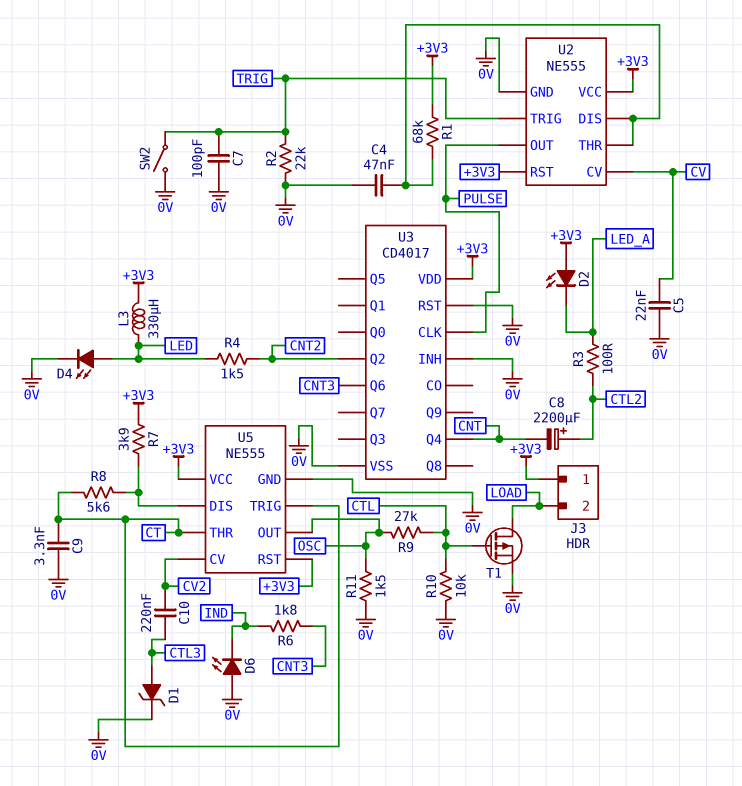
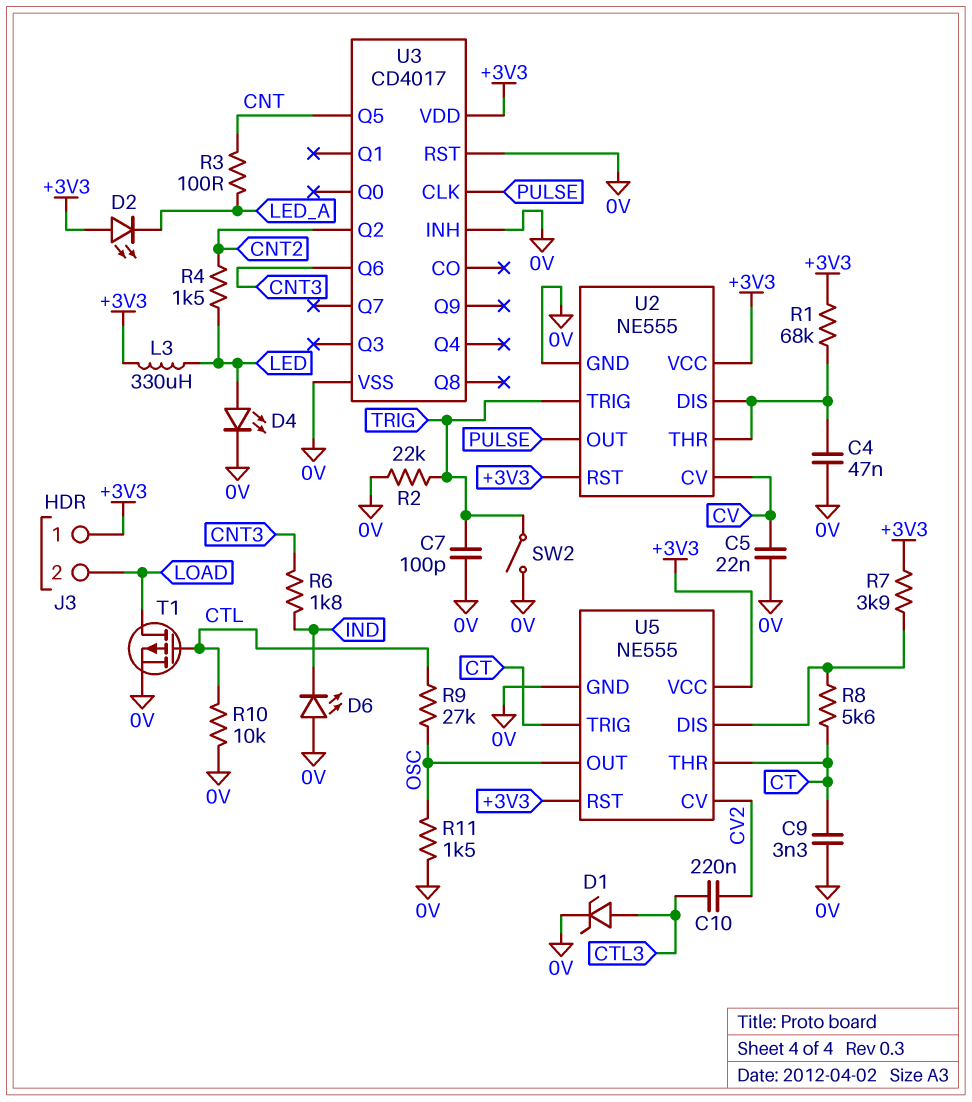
C8: 2200uF (plus CTL2, minus CNT) -> none
R3: 100 (CTL2, LED_A) -> 100 (CNT, LED_A)
U3 pin Q4: CNT -> none
U3 pin Q5: none -> CNT

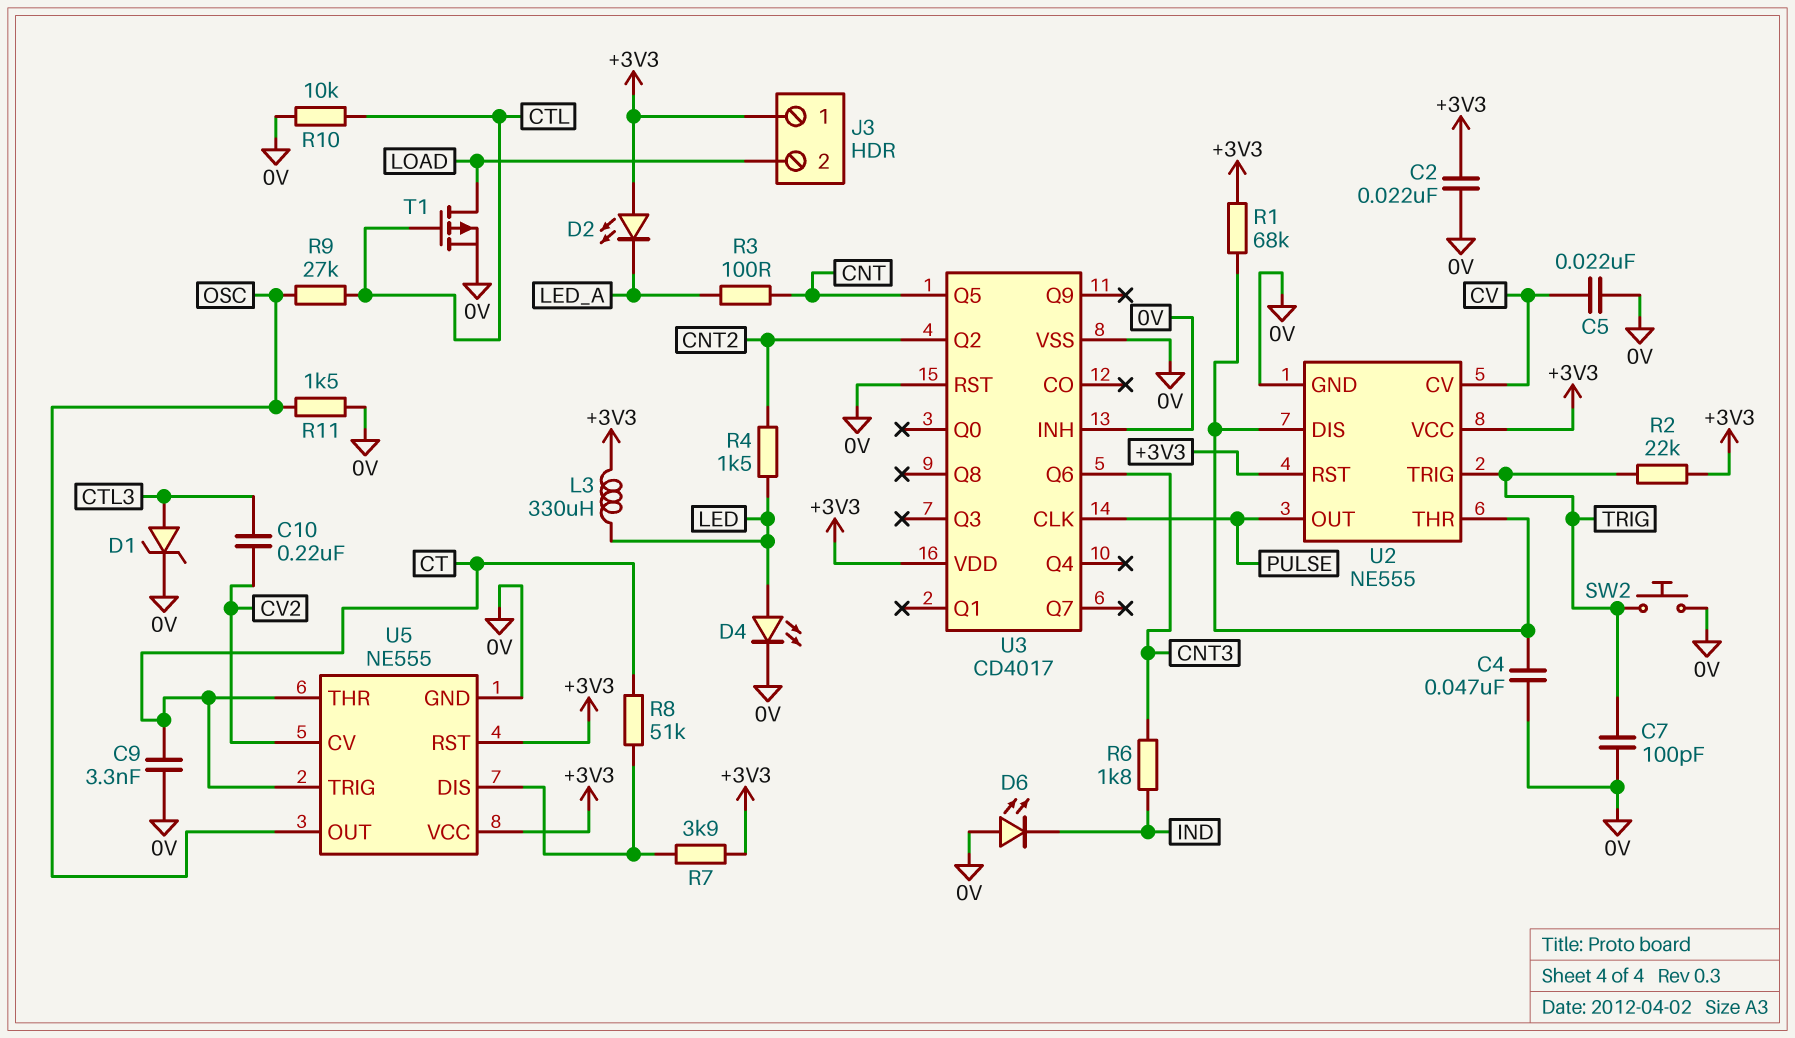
C2: none -> 22nF (+3V3, 0V)
R2: 22k (0V, TRIG) -> 22k (+3V3, TRIG)
R8: 5.6k (CT, U5/DIS) -> 51k (CT, U5/DIS)
SW2: switch (0V, TRIG) -> button (0V, TRIG)

